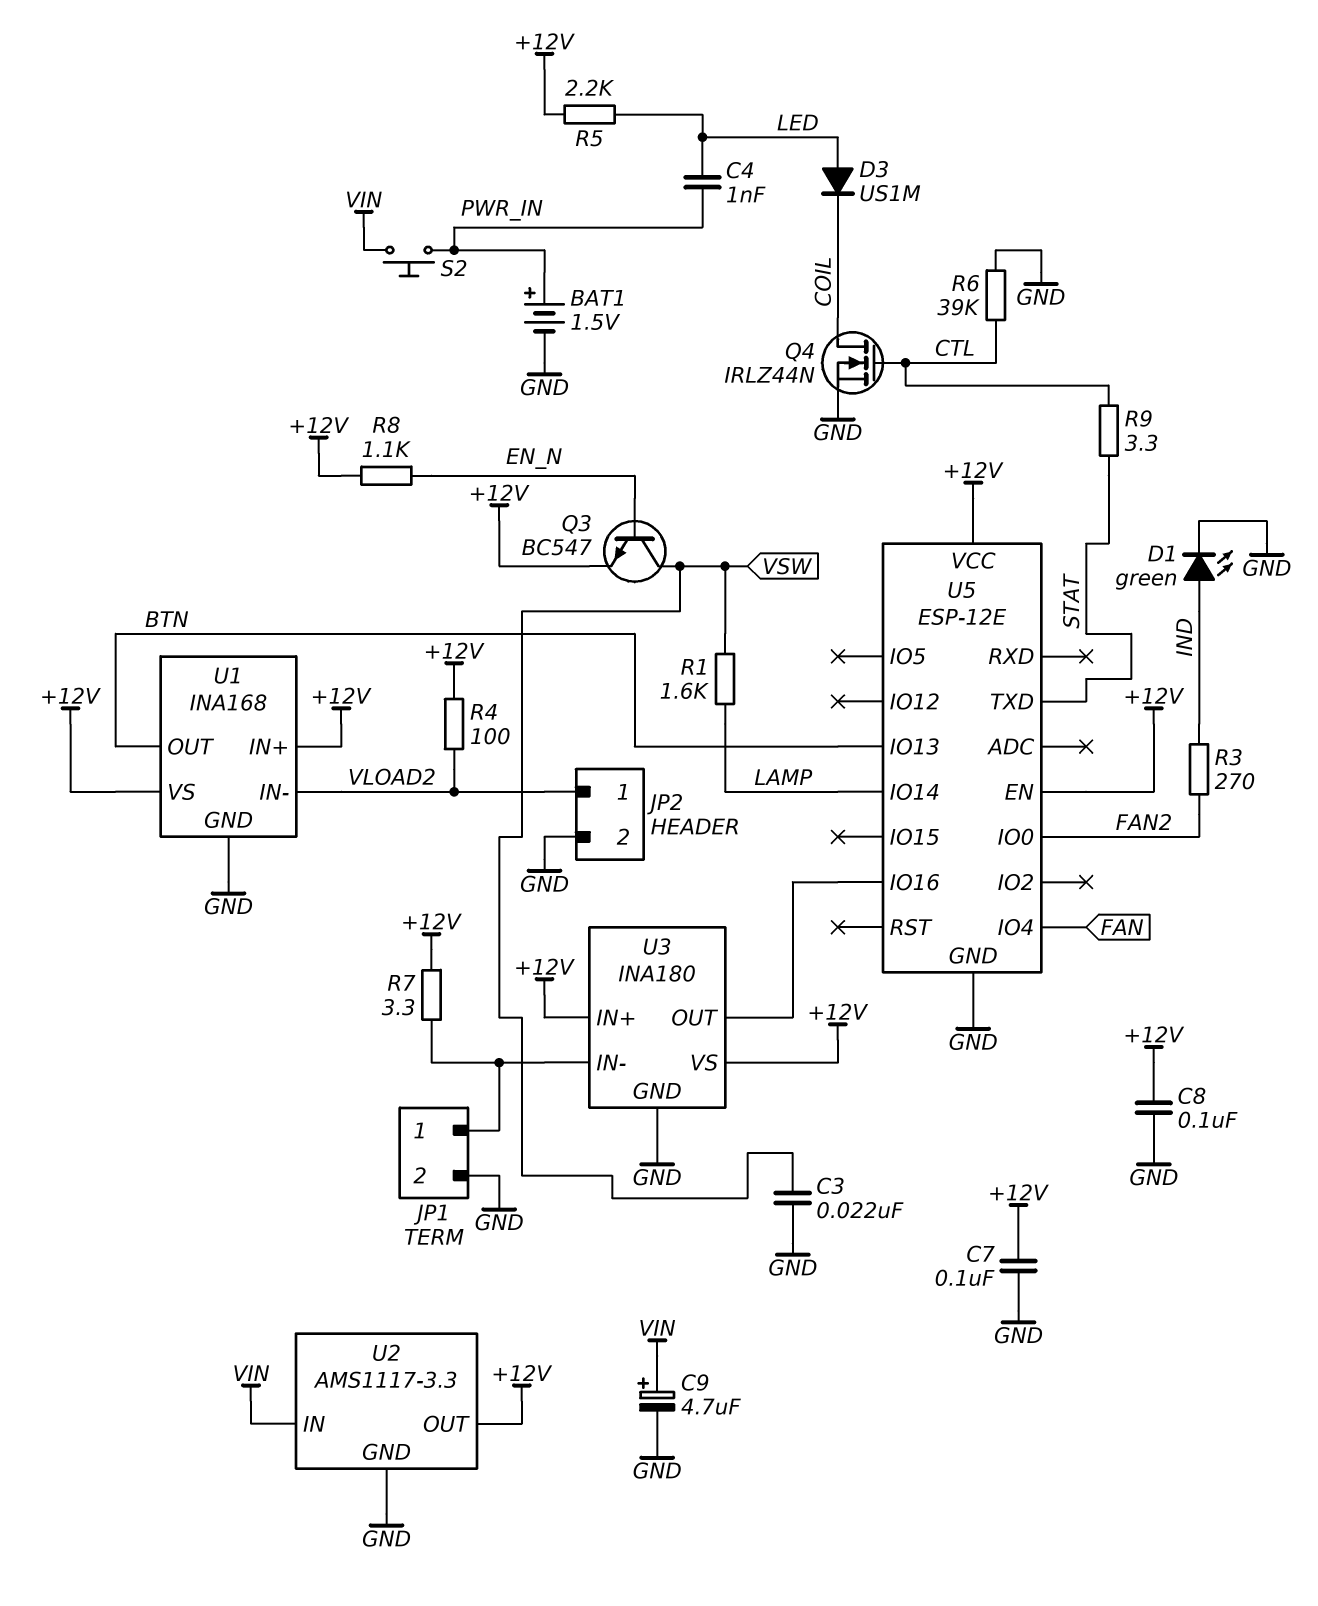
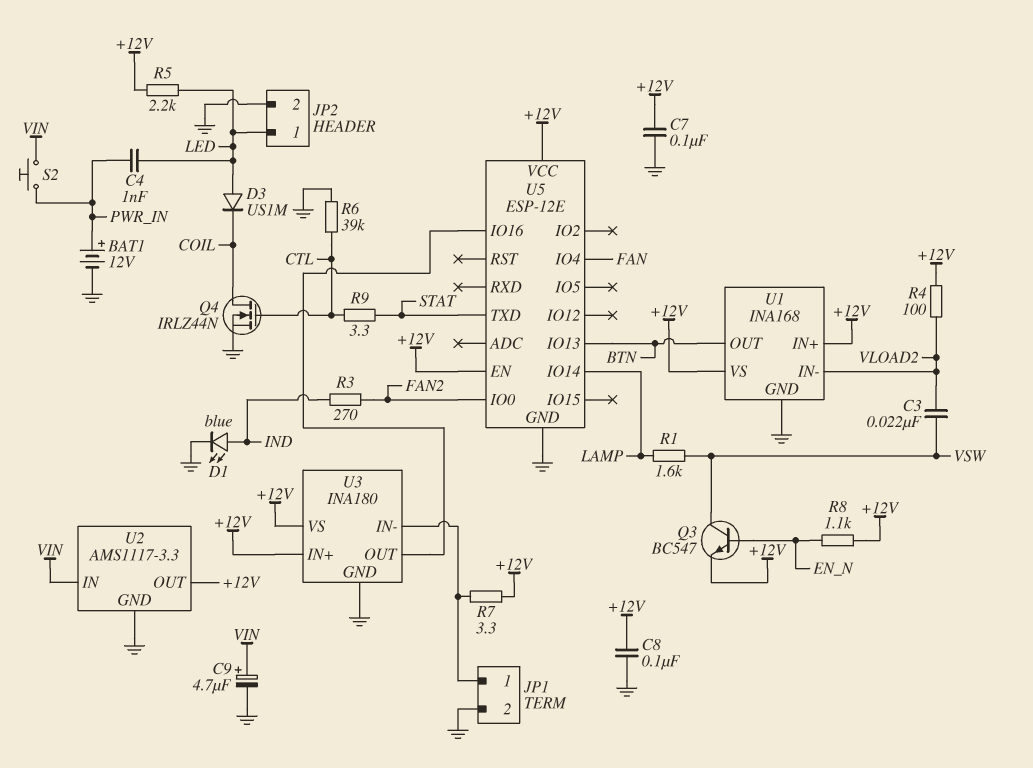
BAT1: 1.5V (plus PWR_IN, minus GND) -> 12V (plus PWR_IN, minus GND)
C3: 22nF (GND, VSW) -> 22nF (VLOAD2, VSW)
D1: LED green (A IND, K GND) -> LED blue (A IND, K GND)
JP2 pin 1: VLOAD2 -> LED

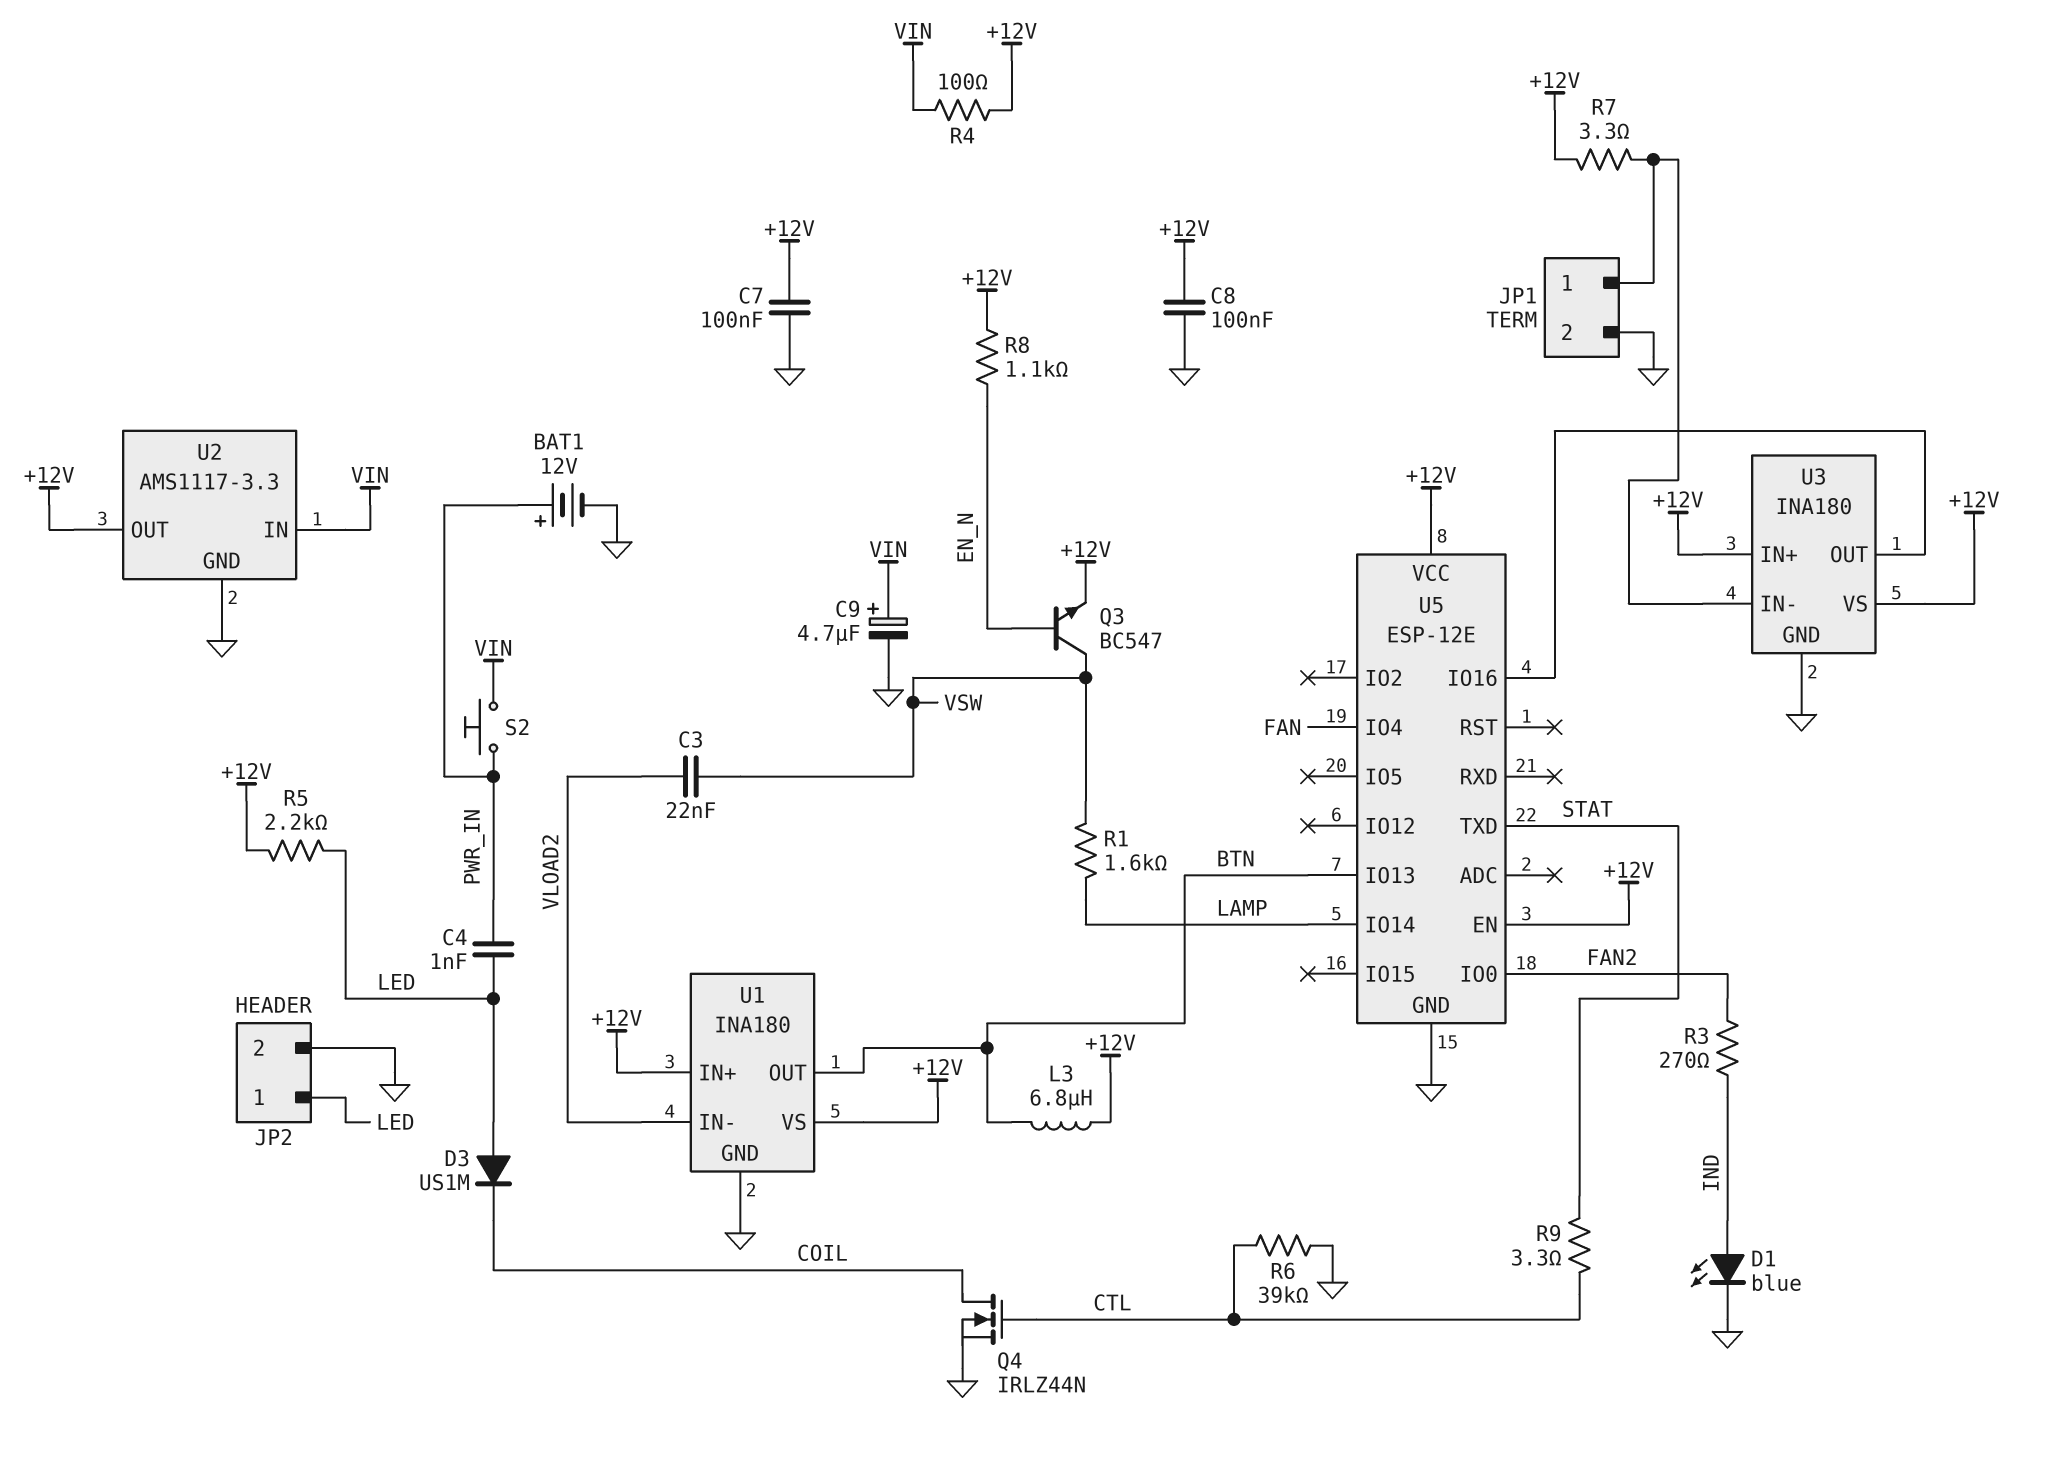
L3: none -> 6.8uH (+12V, BTN)
R4: 100 (+12V, VLOAD2) -> 100 (+12V, VIN)
U1: INA168 -> INA180

